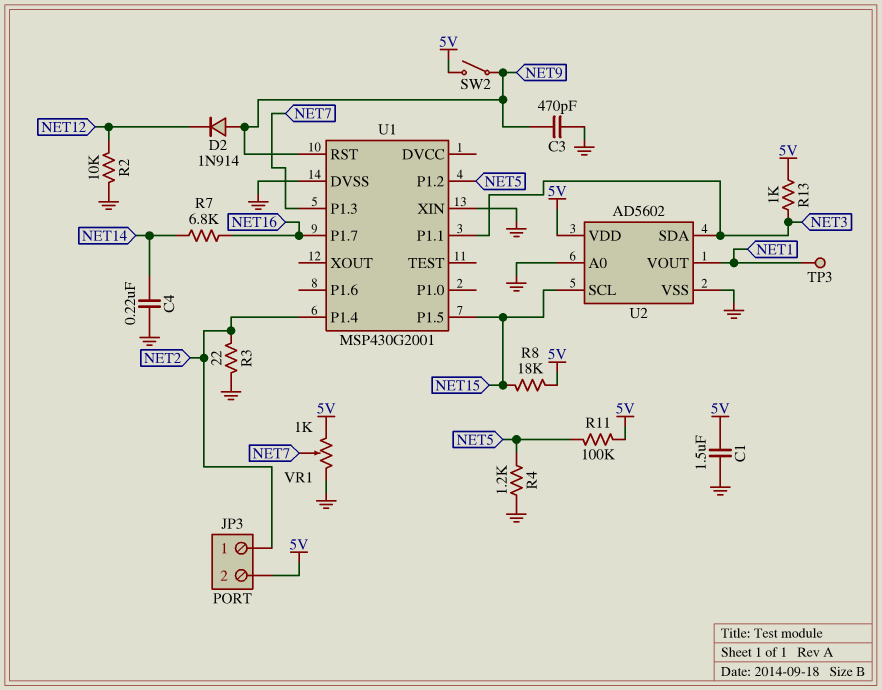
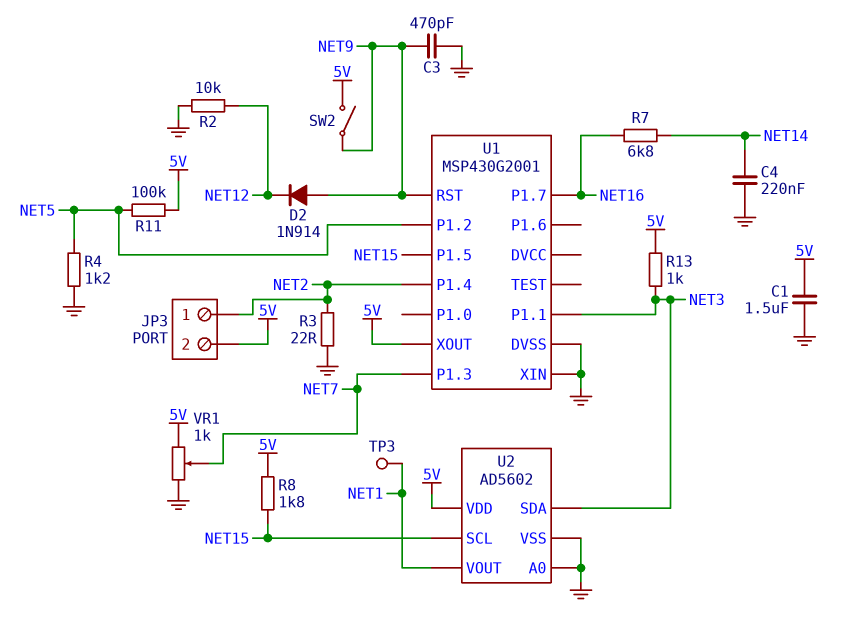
R8: 18k (5V, NET15) -> 1.8k (5V, NET15)
U1 pin XOUT: none -> 5V

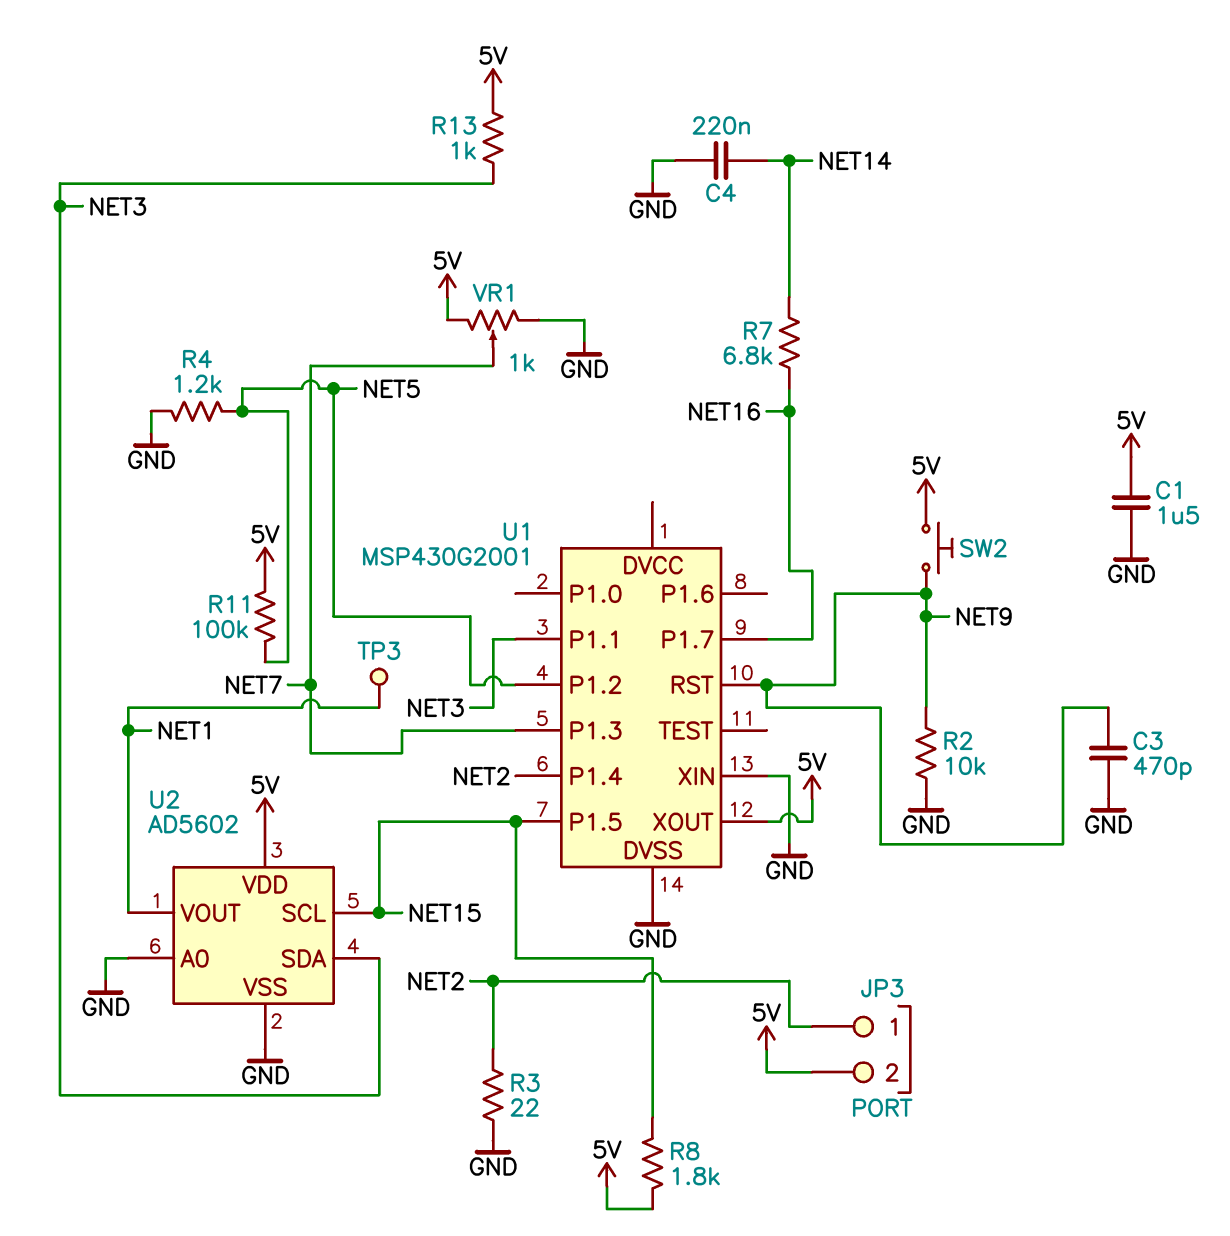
D2: diode 1N914 (A NET9, K NET12) -> none
R2: 10k (GND, NET12) -> 10k (GND, NET9)
SW2: switch (5V, NET9) -> button (5V, NET9)

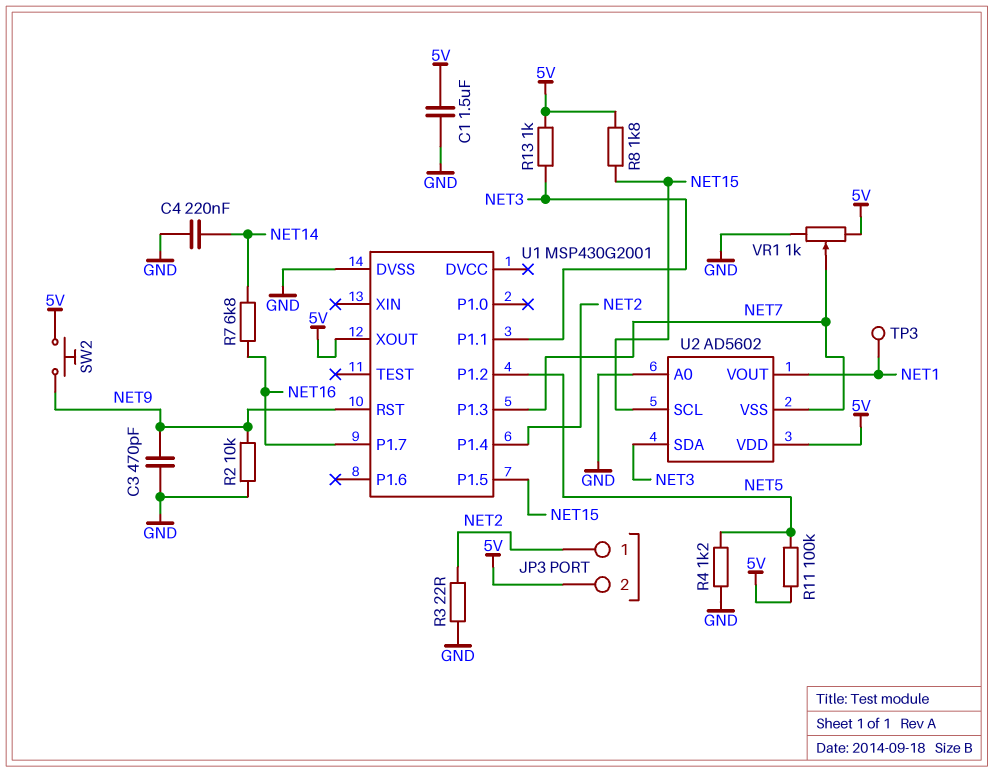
U1 pin XIN: GND -> none
U2 pin VSS: GND -> NET7

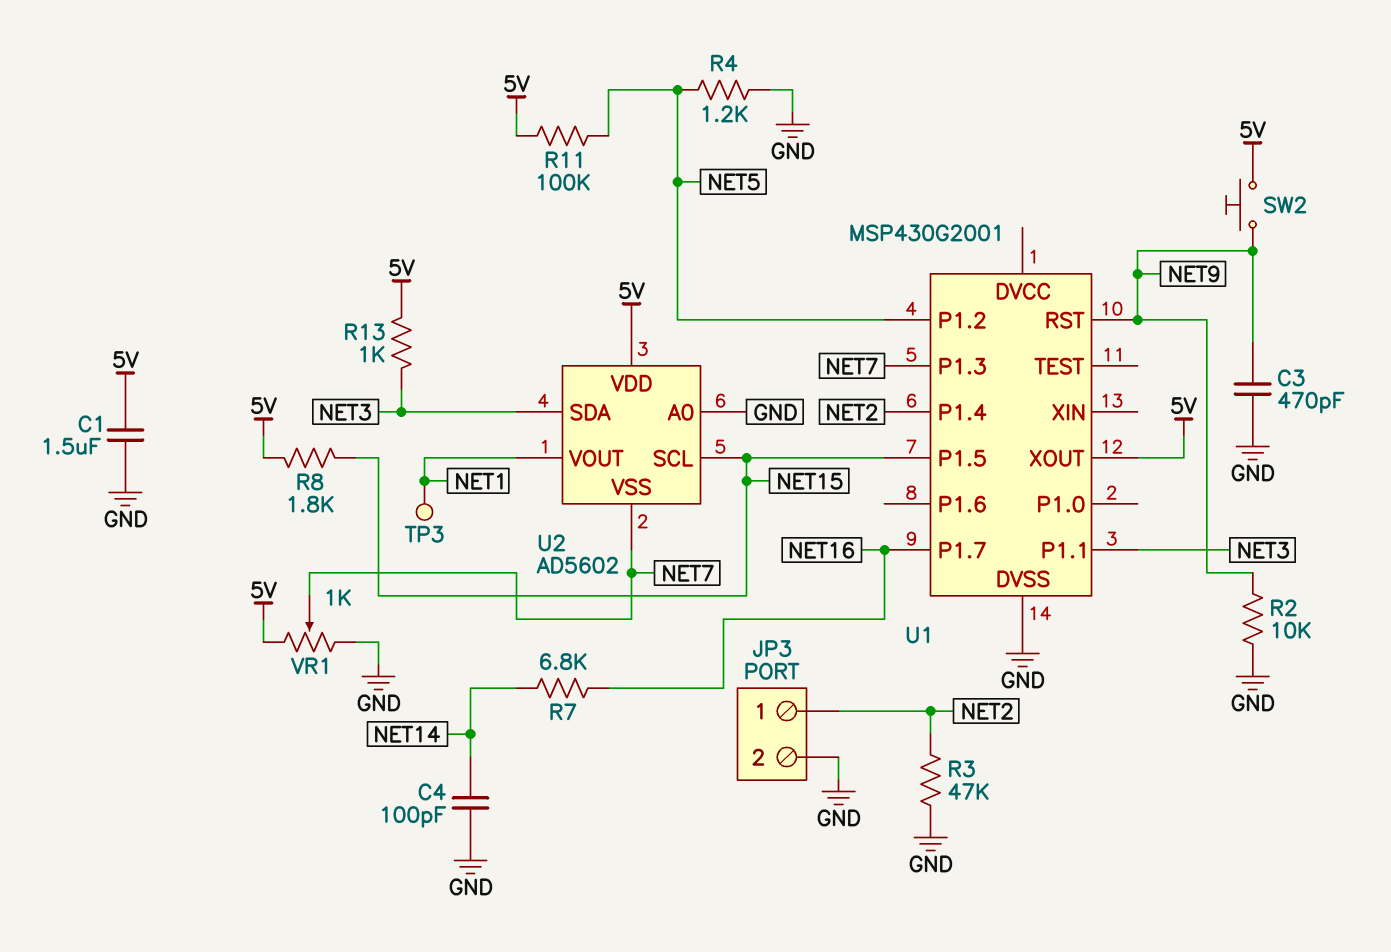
C4: 220nF (GND, NET14) -> 100pF (GND, NET14)
JP3 pin 2: 5V -> GND
R3: 22 (GND, NET2) -> 47k (GND, NET2)

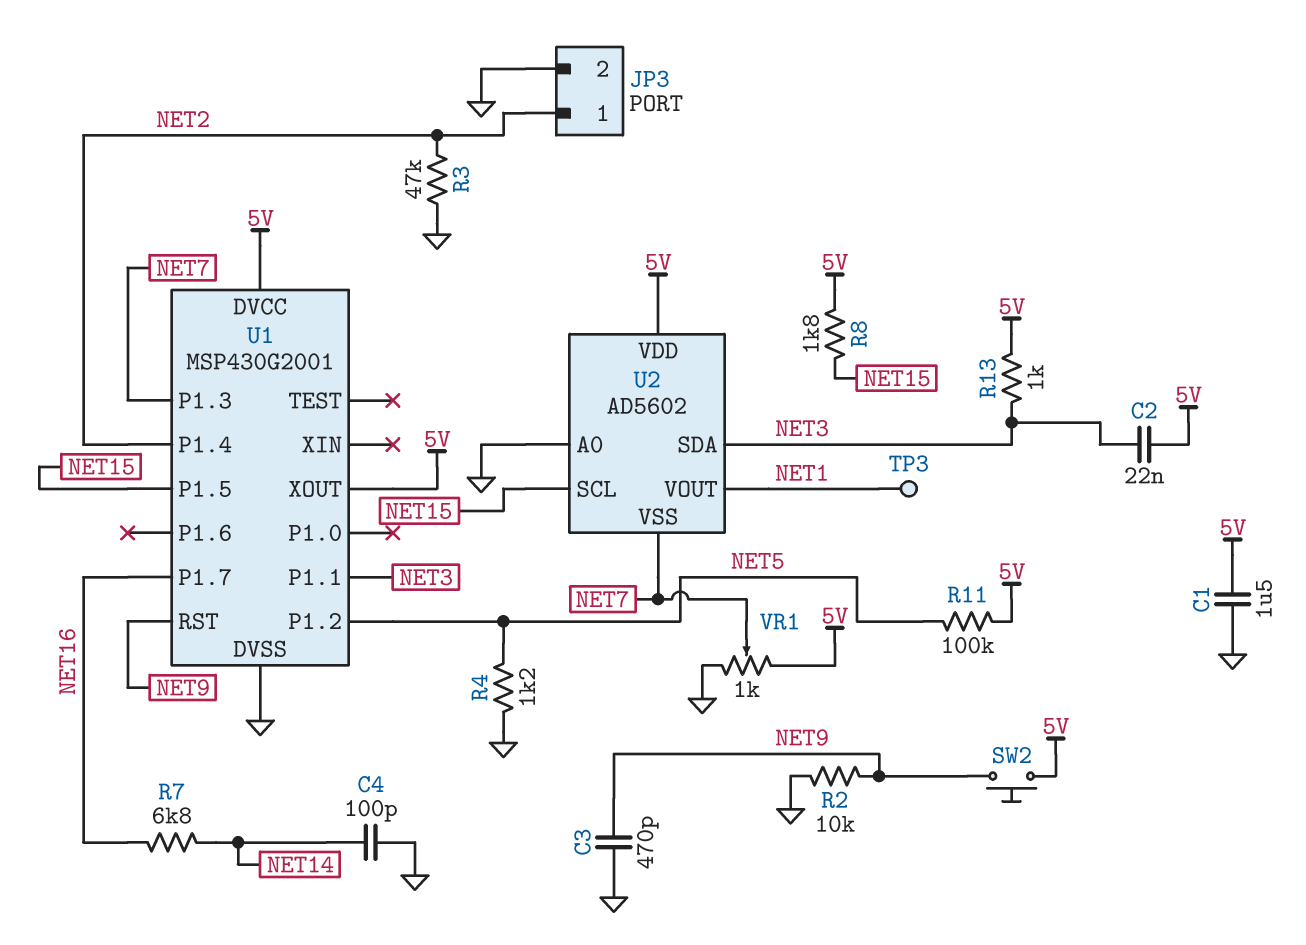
C2: none -> 22nF (5V, NET3)
U1 pin DVCC: none -> 5V

